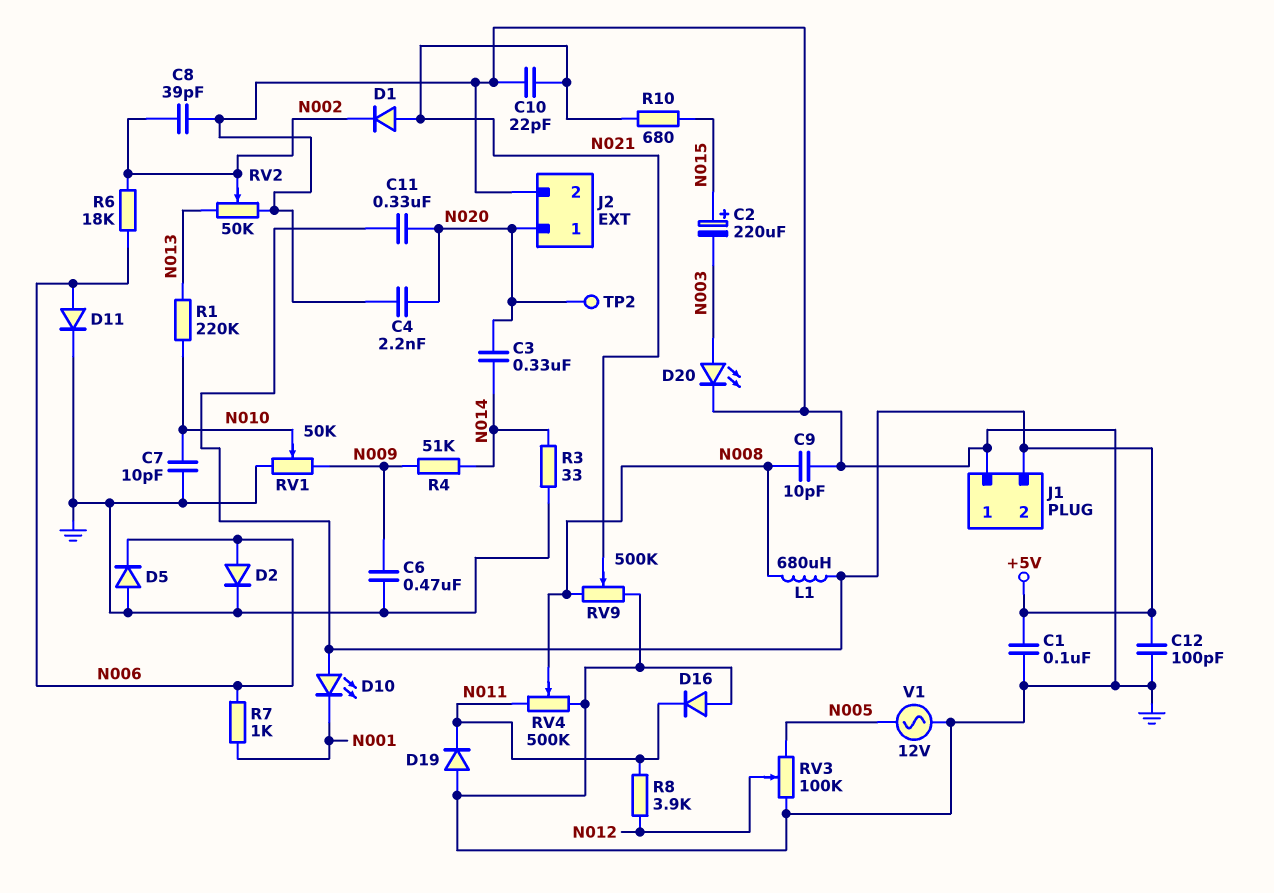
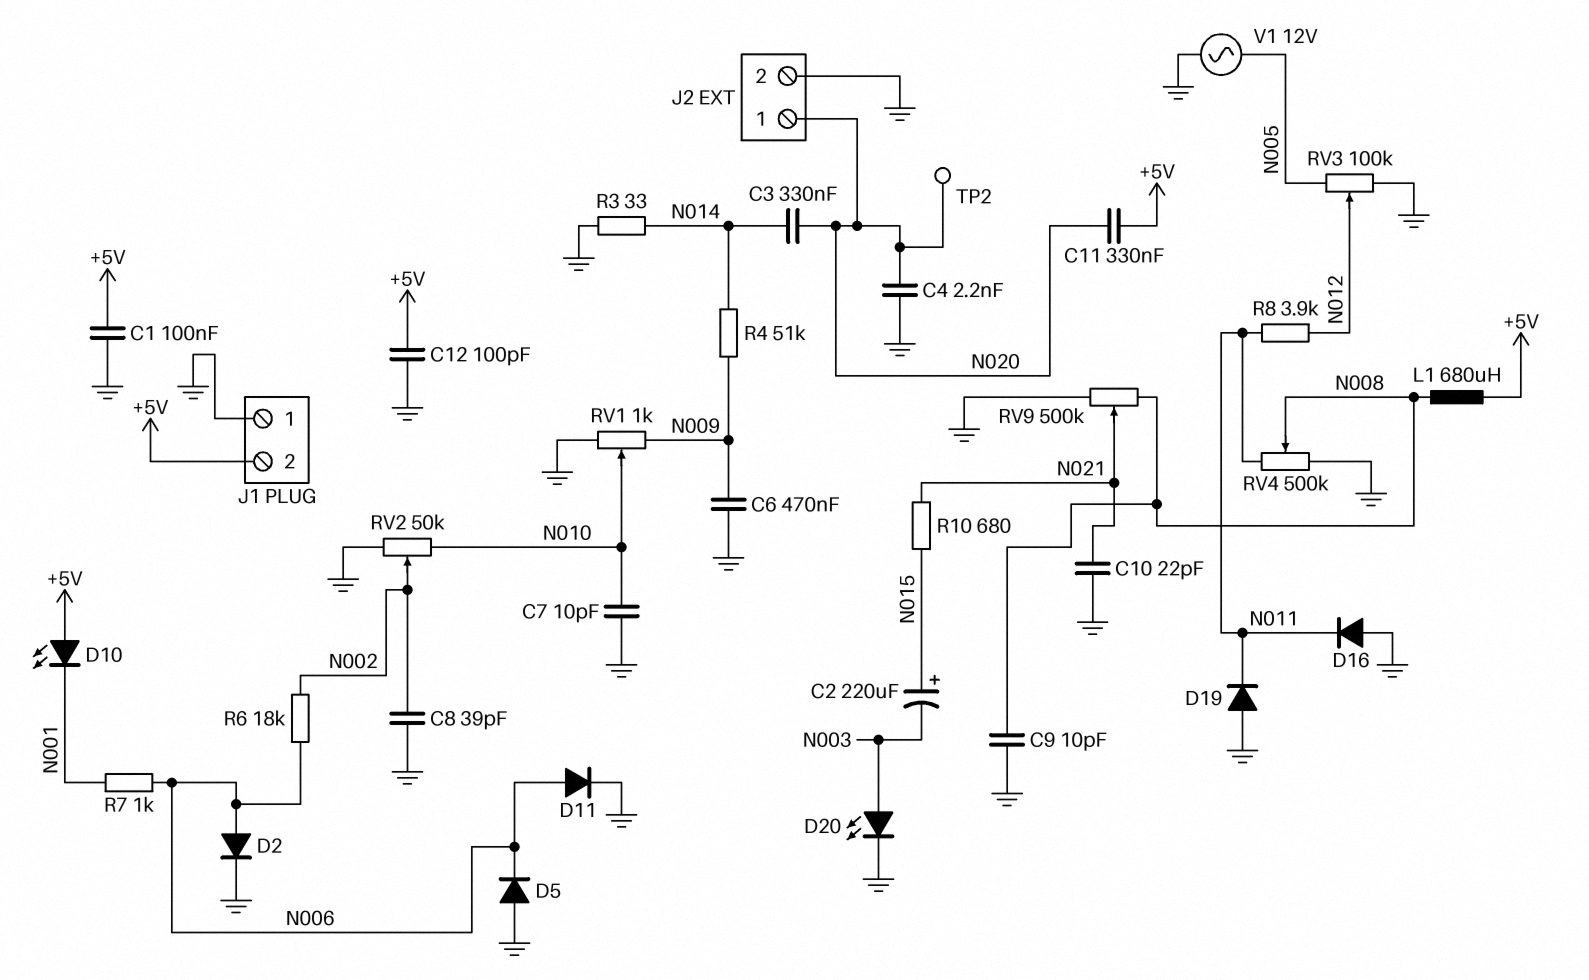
D1: diode (A N021, K N002) -> none
R1: 220k (N010, N013) -> none
RV1: 50k (GND, N009, wiper N010) -> 1k (GND, N009, wiper N010)
RV2: 50k (GND, N013, wiper N002) -> 50k (GND, N010, wiper N002)

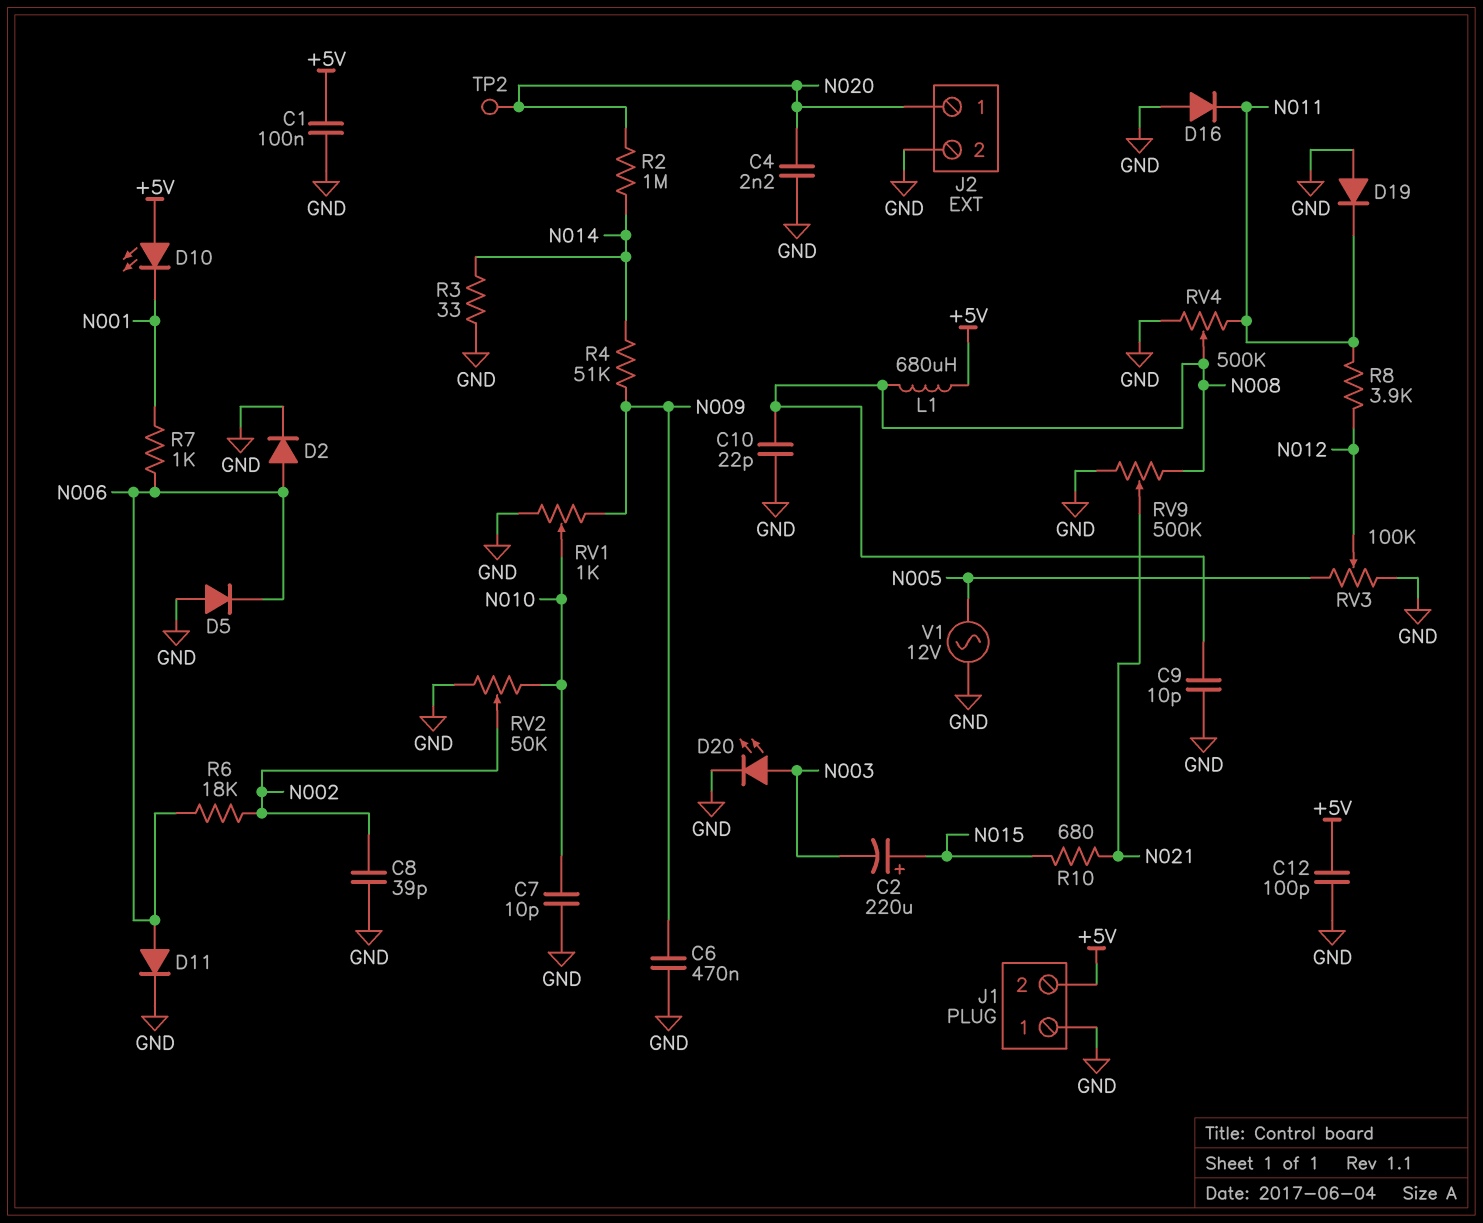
C3: 330nF (N014, N020) -> none
C10: 22pF (GND, N021) -> 22pF (GND, N008)
C11: 330nF (+5V, N020) -> none
R2: none -> 1M (N014, N020)

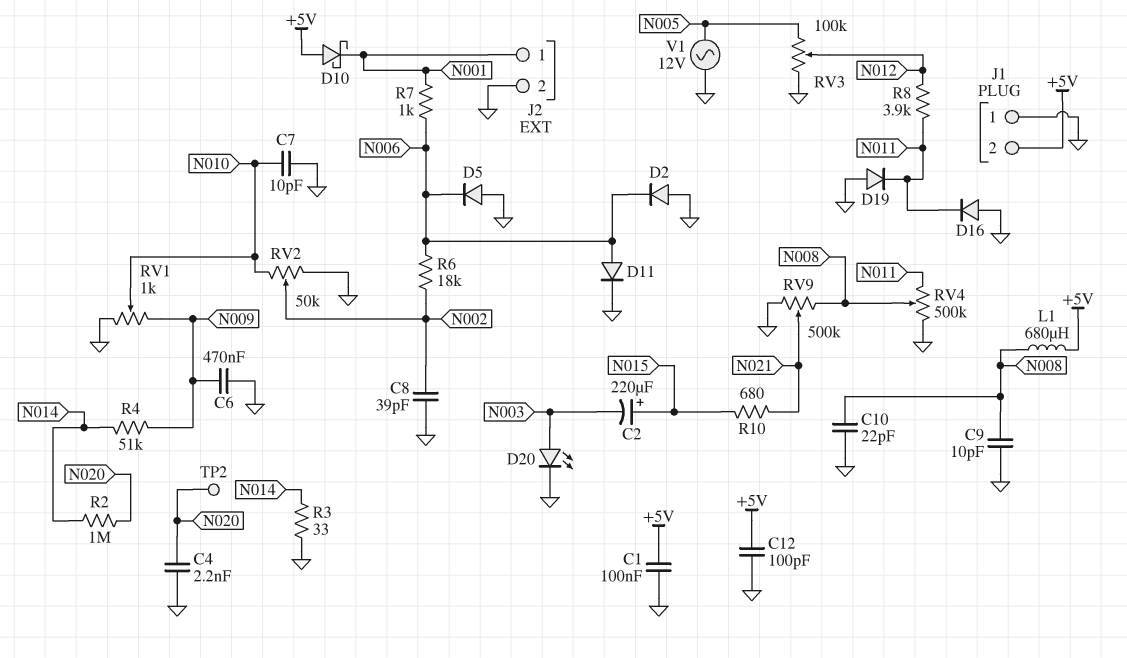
D2: diode (A N006, K GND) -> diode (A GND, K N006)
D10: LED (A +5V, K N001) -> schottky (A +5V, K N001)
J2 pin 1: N020 -> N001

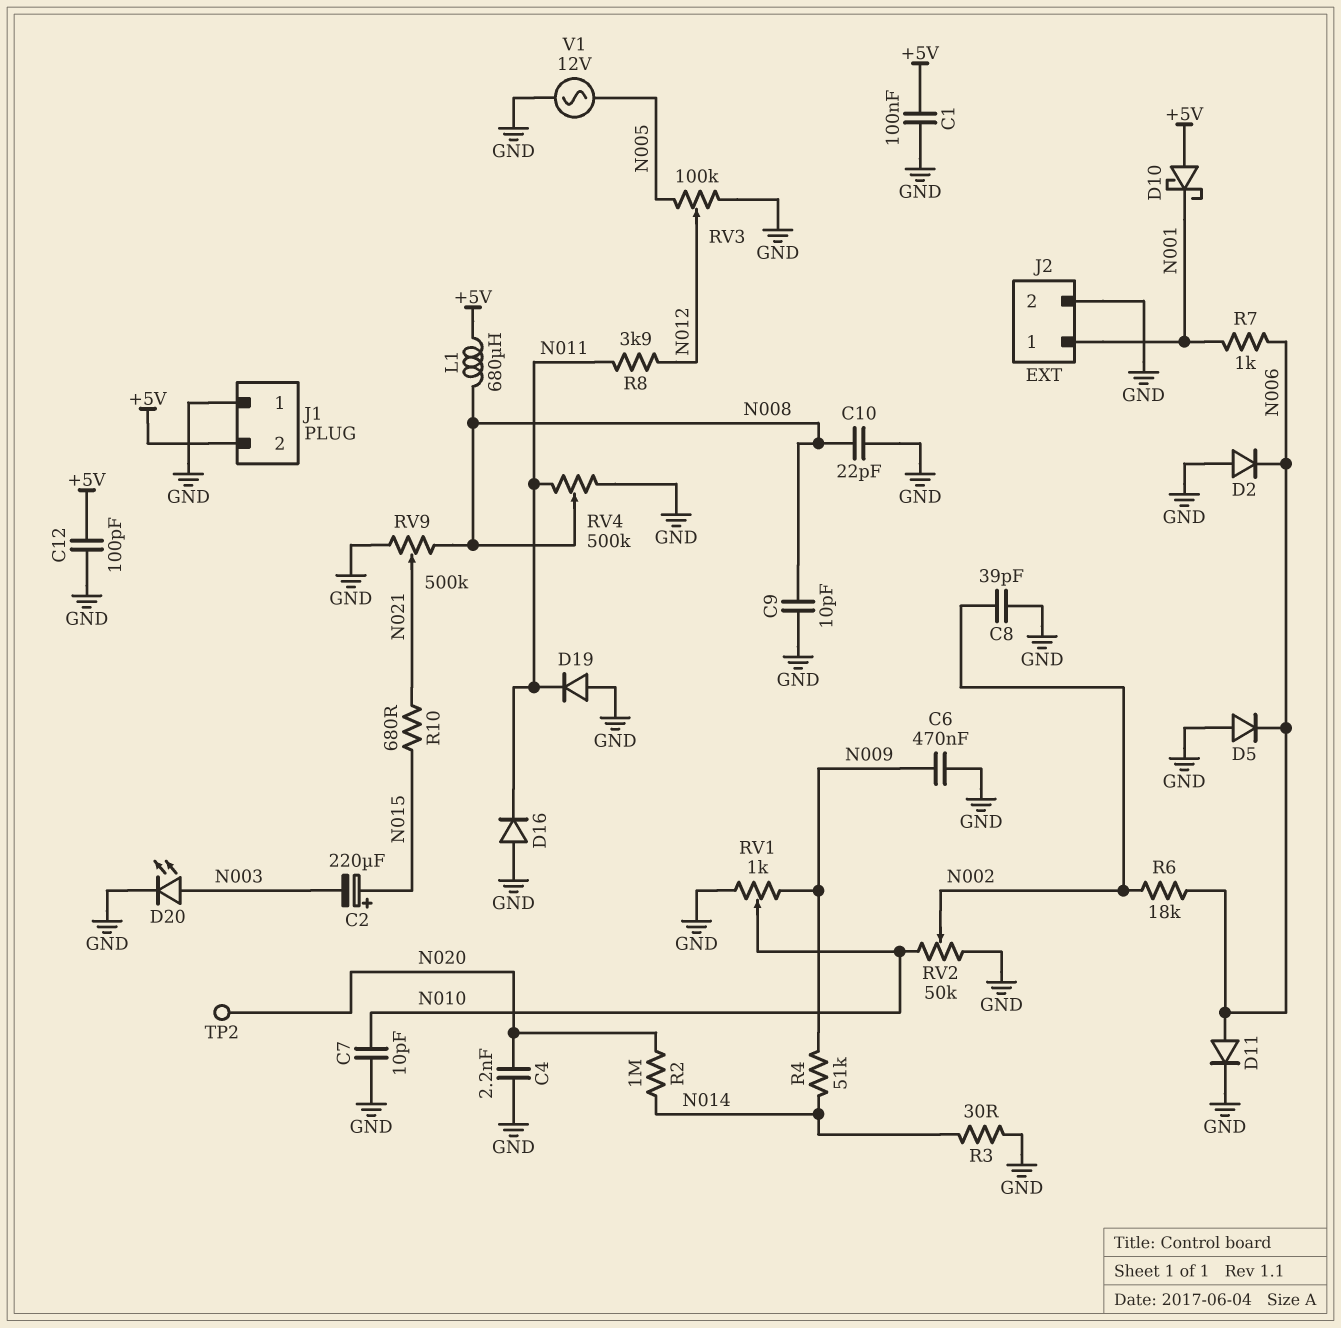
R3: 33 (GND, N014) -> 30 (GND, N014)

